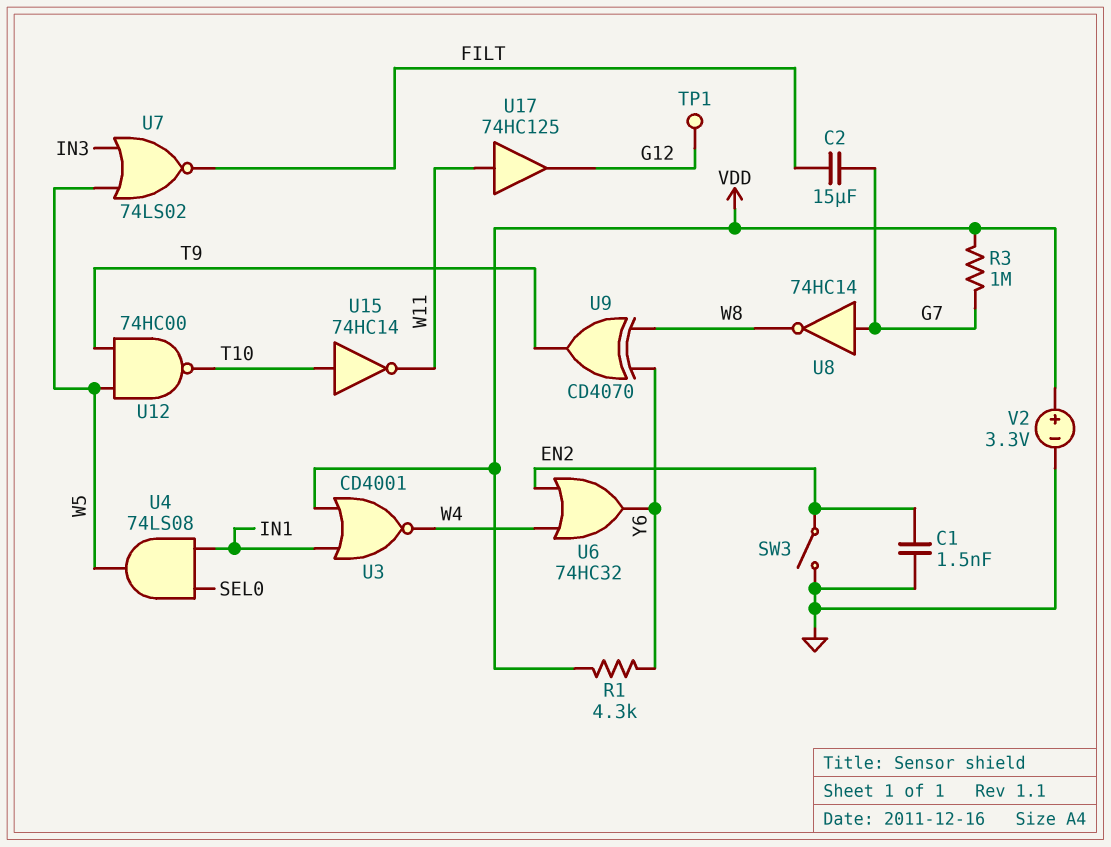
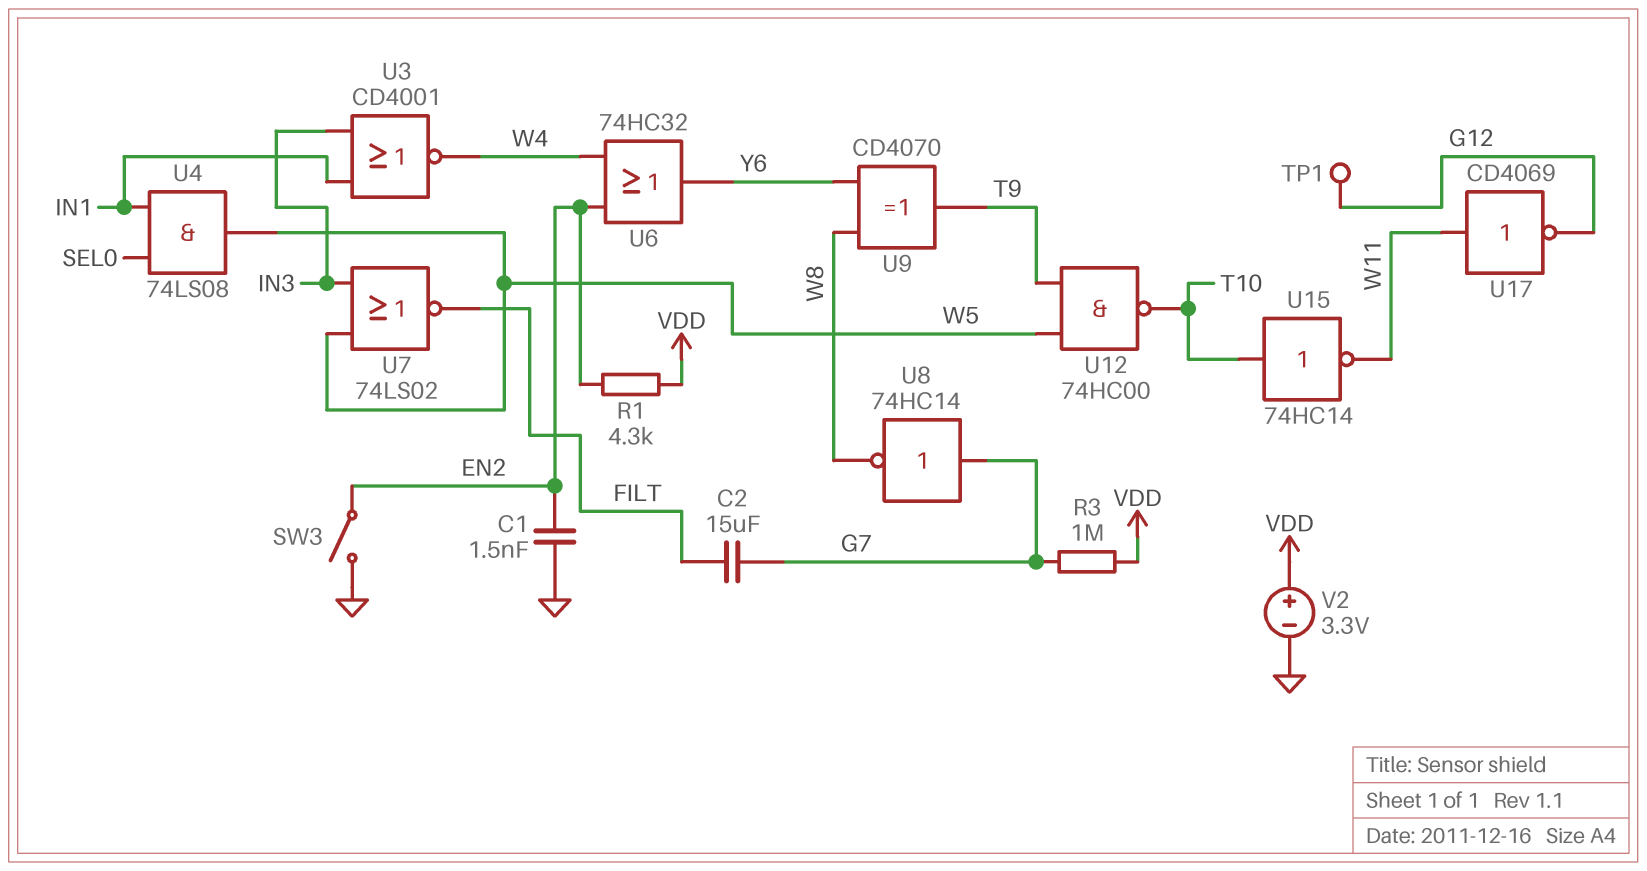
R1: 4.3k (VDD, Y6) -> 4.3k (EN2, VDD)
U3: NOR CD4001 (in IN1, in VDD, out W4) -> NOR CD4001 (in IN1, in IN3, out W4)
U17: buffer 74HC125 (in W11, out G12) -> NOT CD4069 (in W11, out G12)

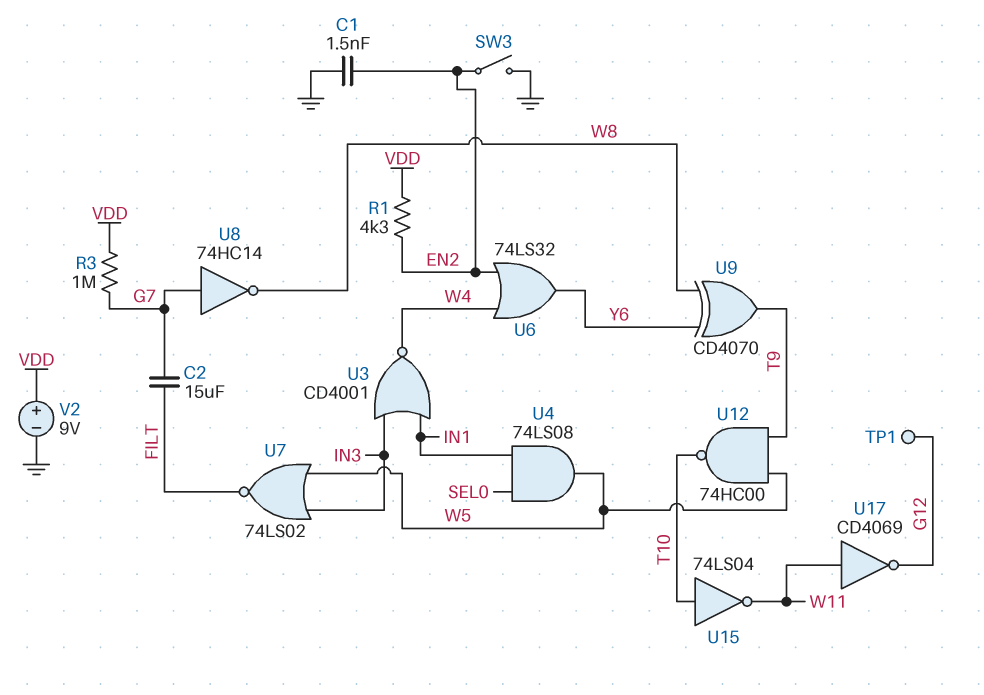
U6: OR 74HC32 (in EN2, in W4, out Y6) -> OR 74LS32 (in EN2, in W4, out Y6)
U15: NOT 74HC14 (in T10, out W11) -> NOT 74LS04 (in T10, out W11)
V2: 3.3V (plus VDD, minus GND) -> 9V (plus VDD, minus GND)

